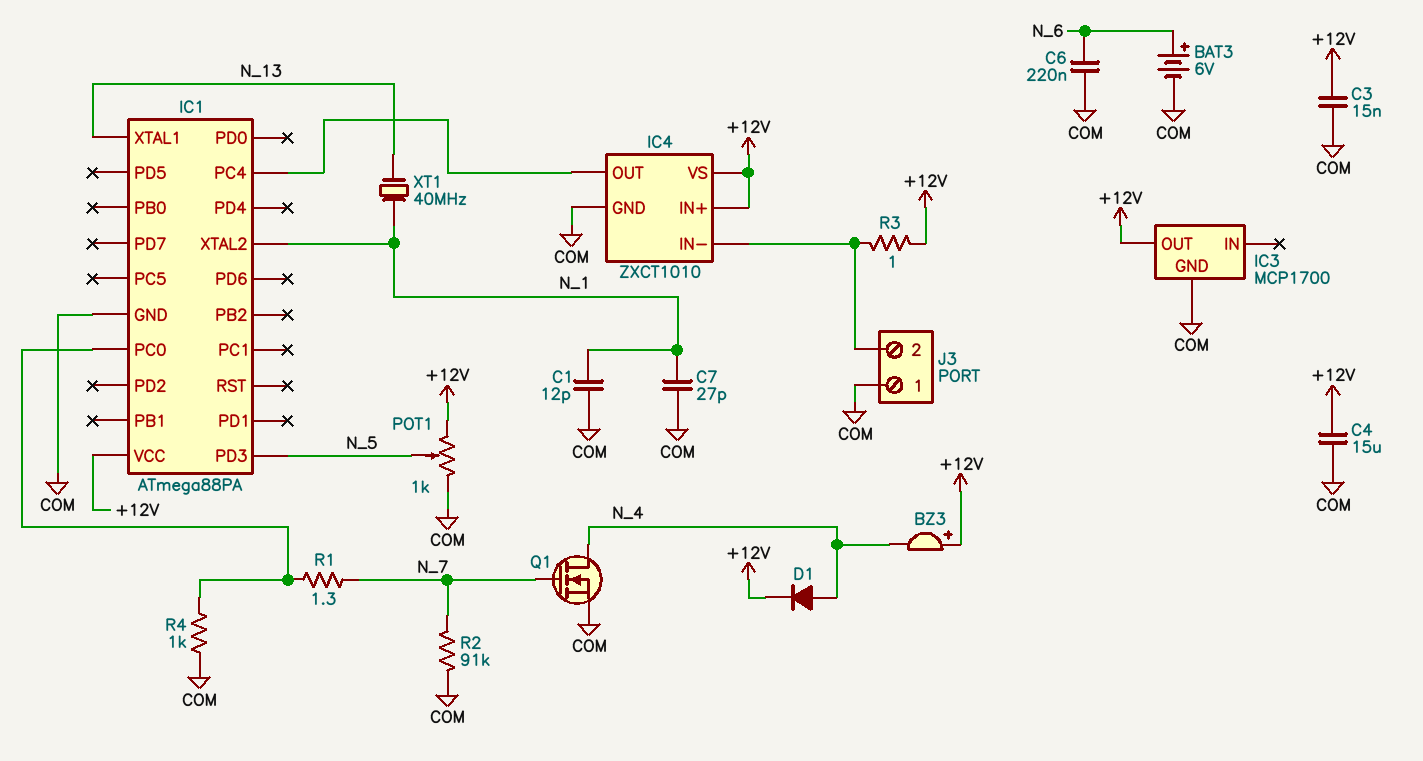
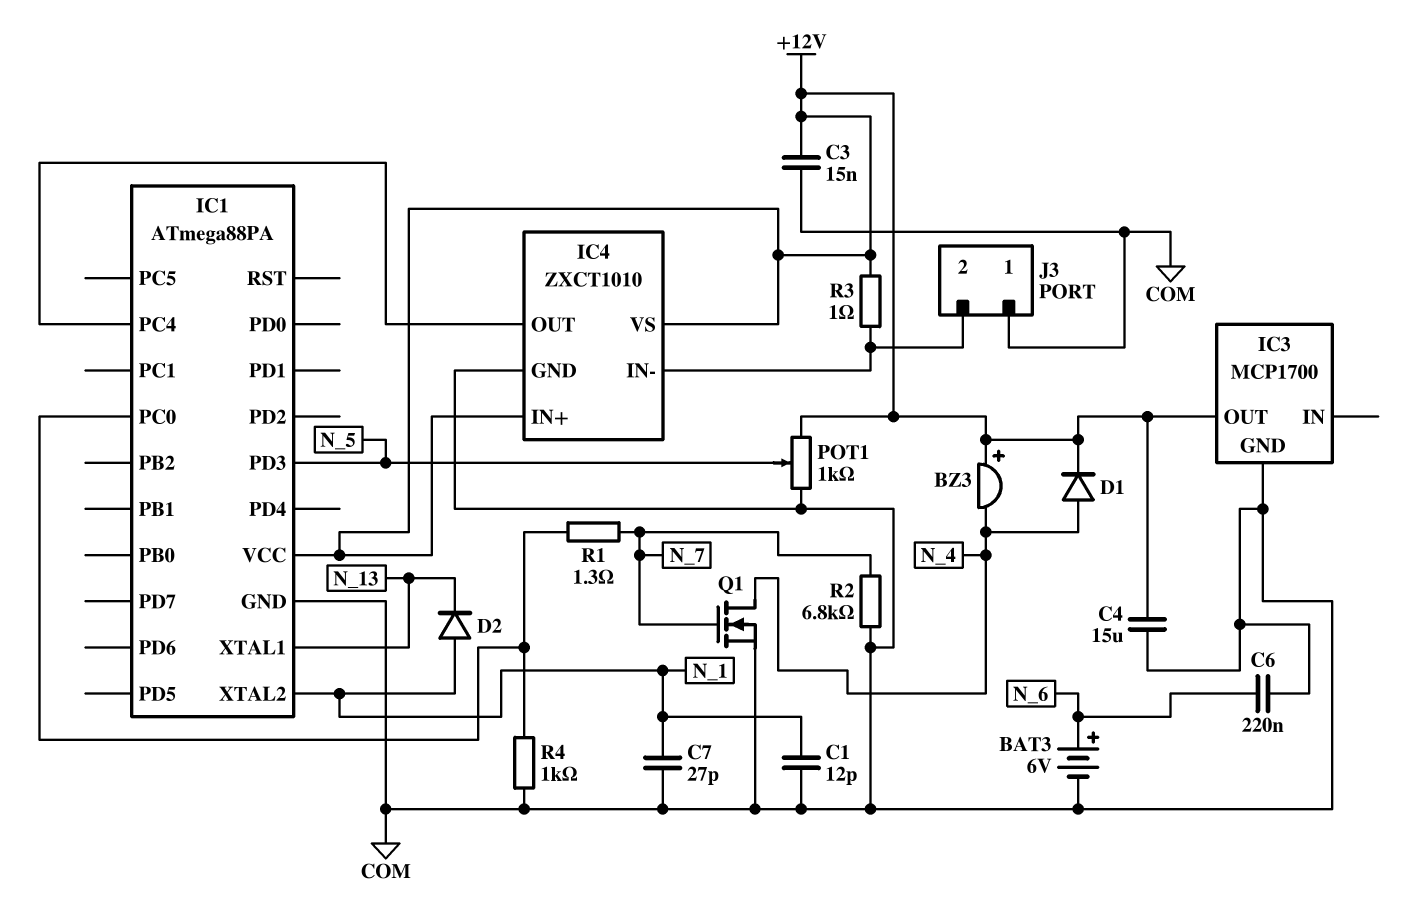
D2: none -> diode (A N_1, K N_13)
R2: 91k (COM, N_7) -> 6.8k (COM, N_7)
XT1: 40MHz (N_1, N_13) -> none

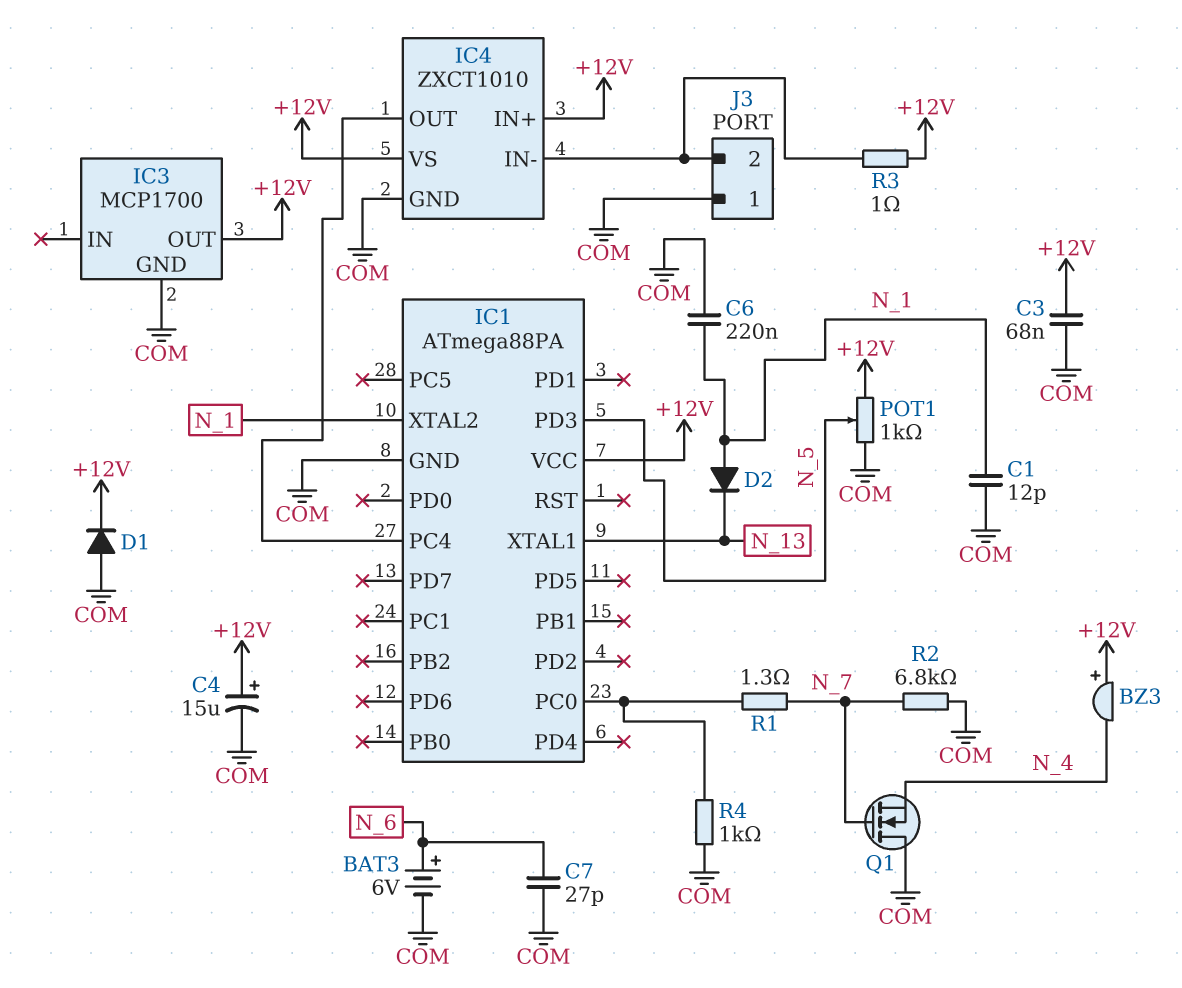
C3: 15nF (+12V, COM) -> 68nF (+12V, COM)
C4: 15uF (+12V, COM) -> 15uF (plus +12V, minus COM)
C6: 220nF (COM, N_6) -> 220nF (COM, N_1)
C7: 27pF (COM, N_1) -> 27pF (COM, N_6)
D1: diode (A N_4, K +12V) -> diode (A COM, K +12V)
Q1: NMOS (G N_7, D N_4, S COM) -> NMOS (G N_7, D COM, S N_4)

